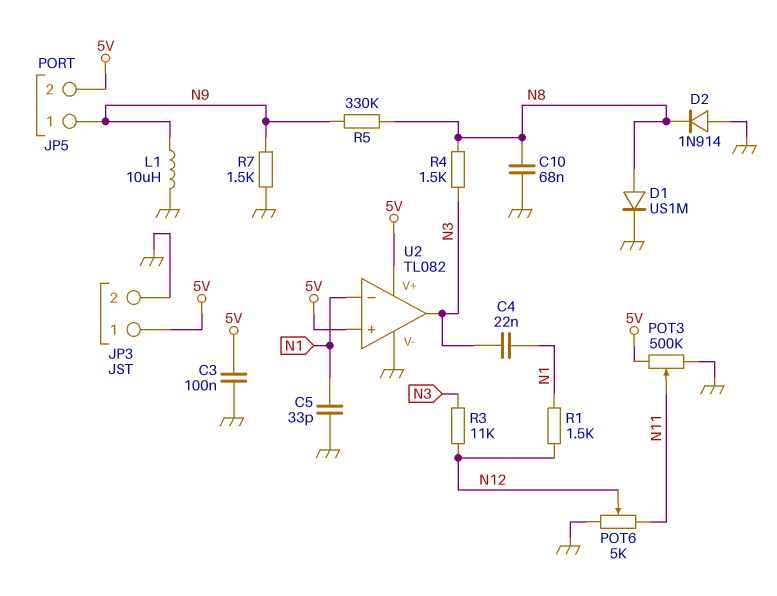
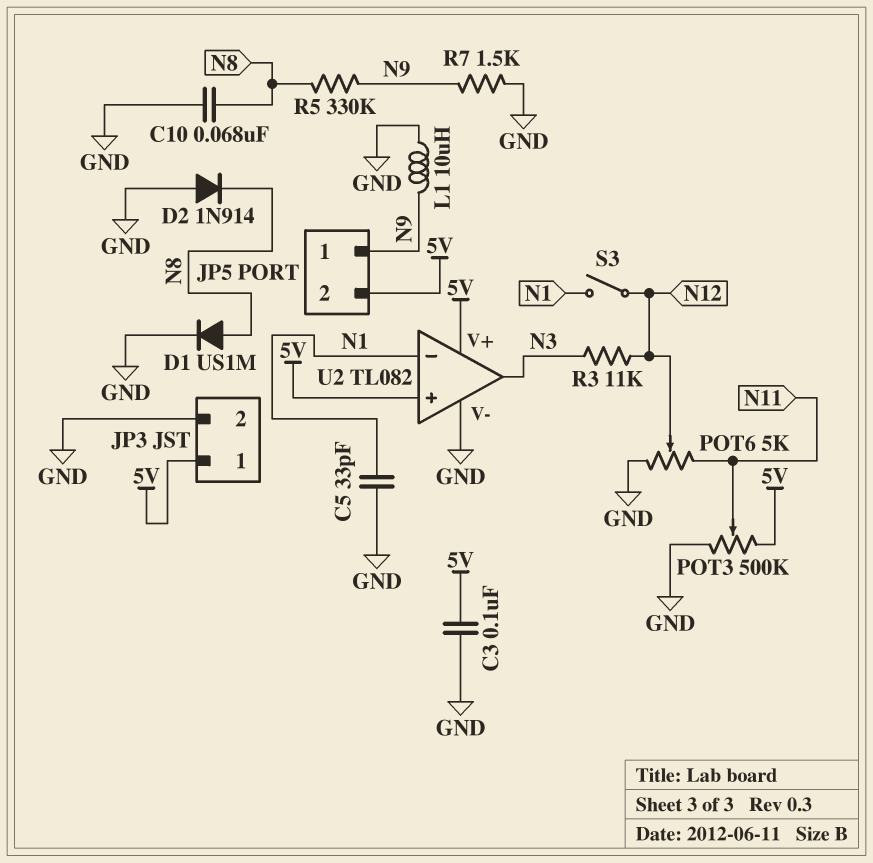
C4: 22nF (N1, N3) -> none
R1: 1.5k (N1, N12) -> none
R4: 1.5k (N3, N8) -> none
S3: none -> switch (N1, N12)

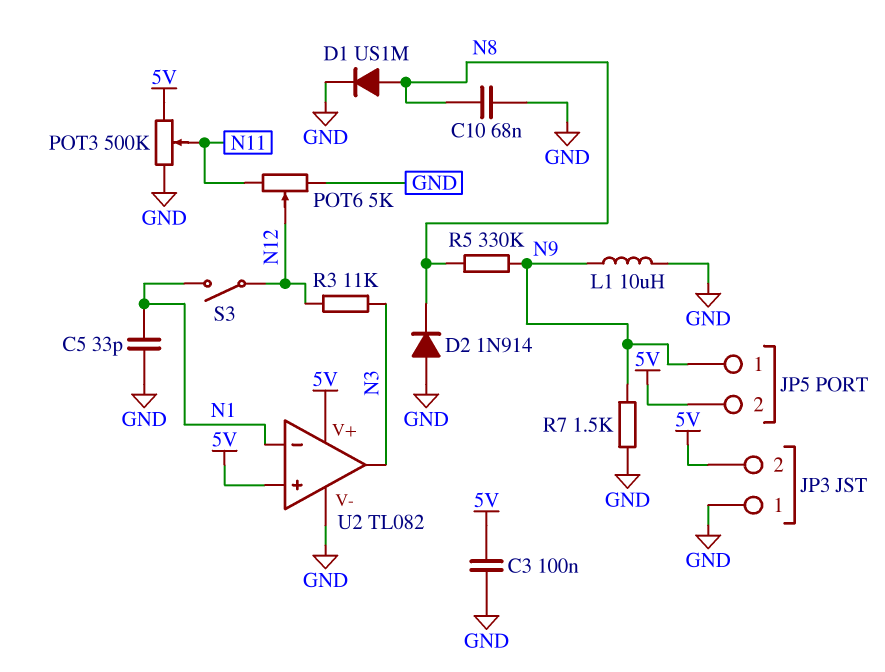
JP3 pin 1: 5V -> GND
JP3 pin 2: GND -> 5V

